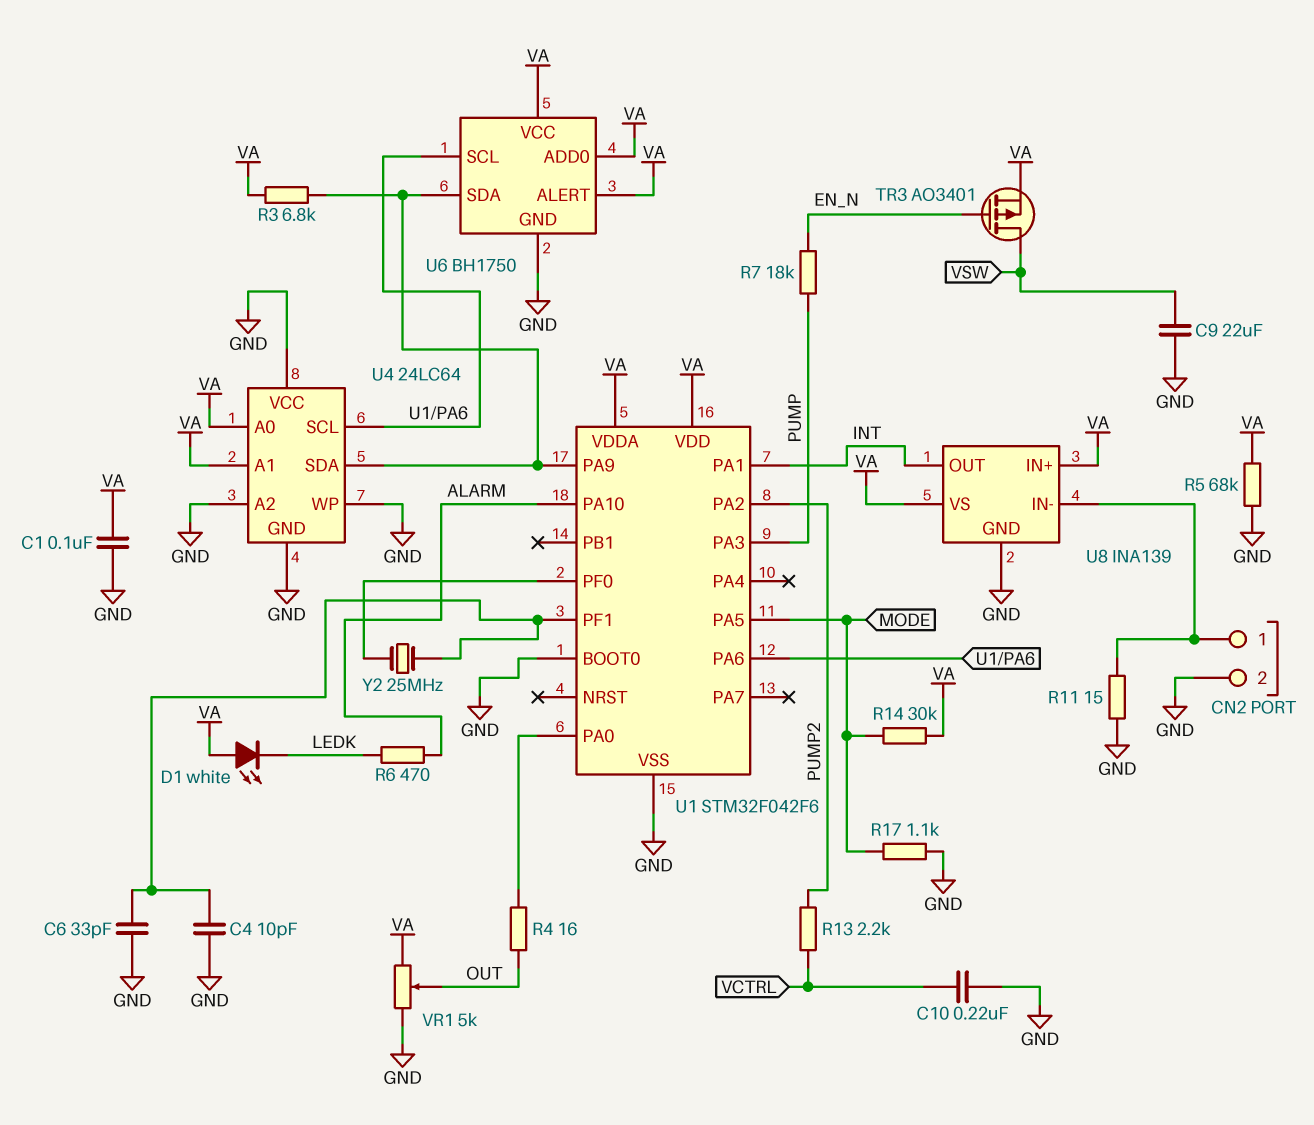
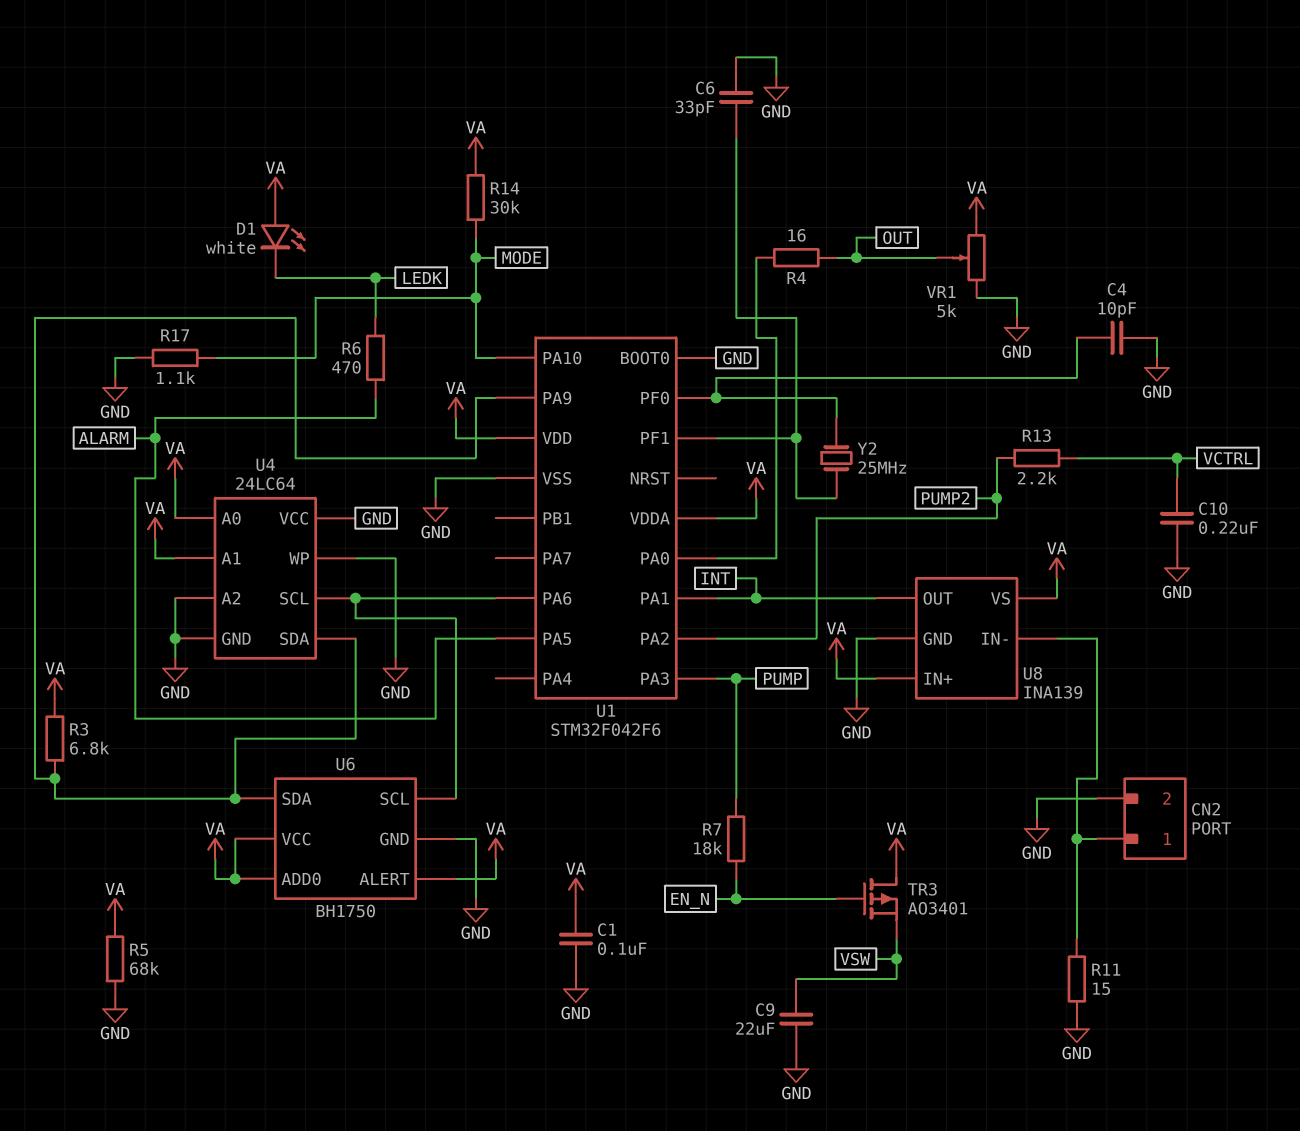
C4: 10pF (GND, U1/PF1) -> 10pF (GND, U1/PF0)
TR3: PMOS AO3401 (G EN_N, D VSW, S VA) -> PMOS AO3401 (G EN_N, D VA, S VSW)
U1 pin PA5: MODE -> ALARM
U1 pin PA10: ALARM -> MODE

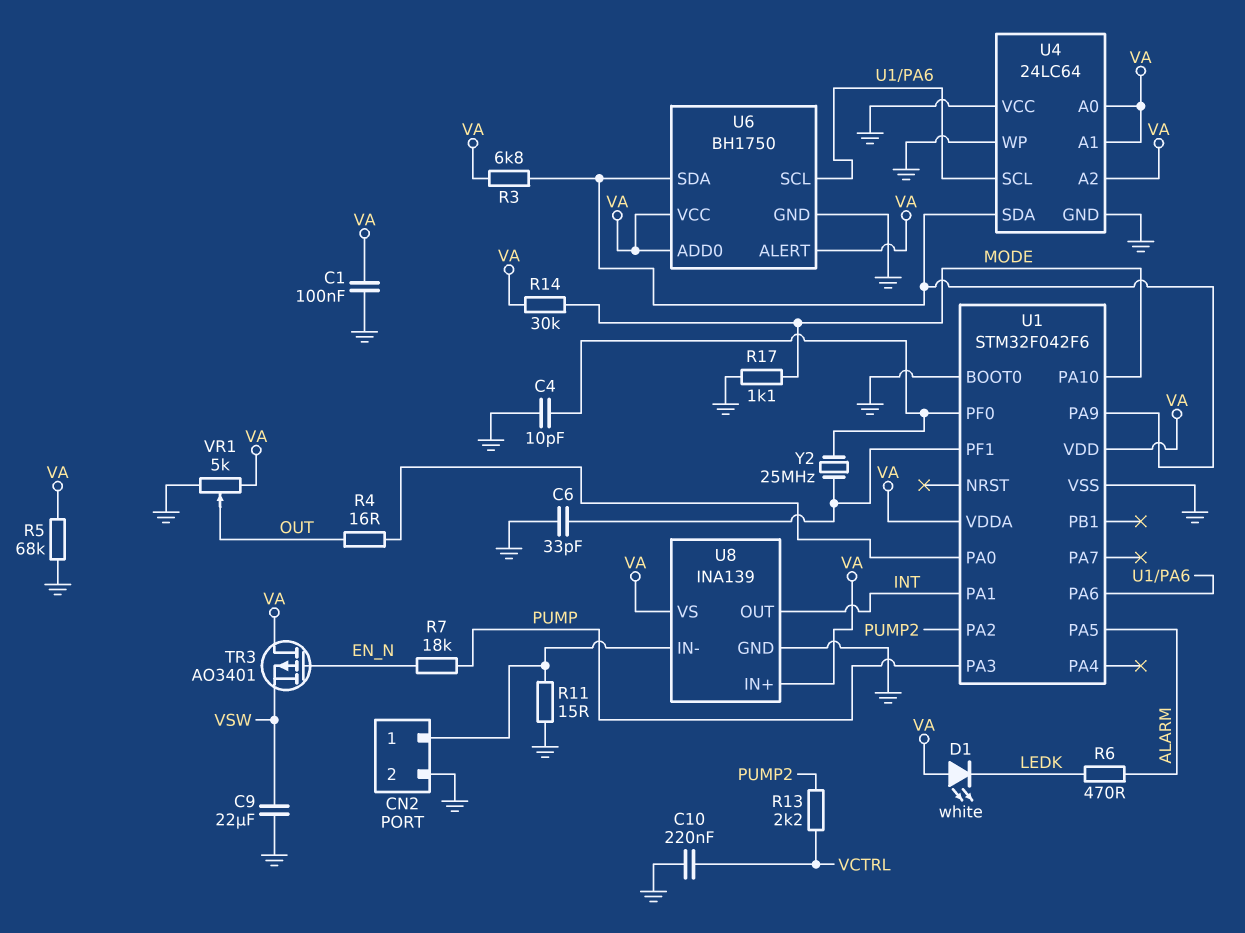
U4 pin A2: GND -> VA

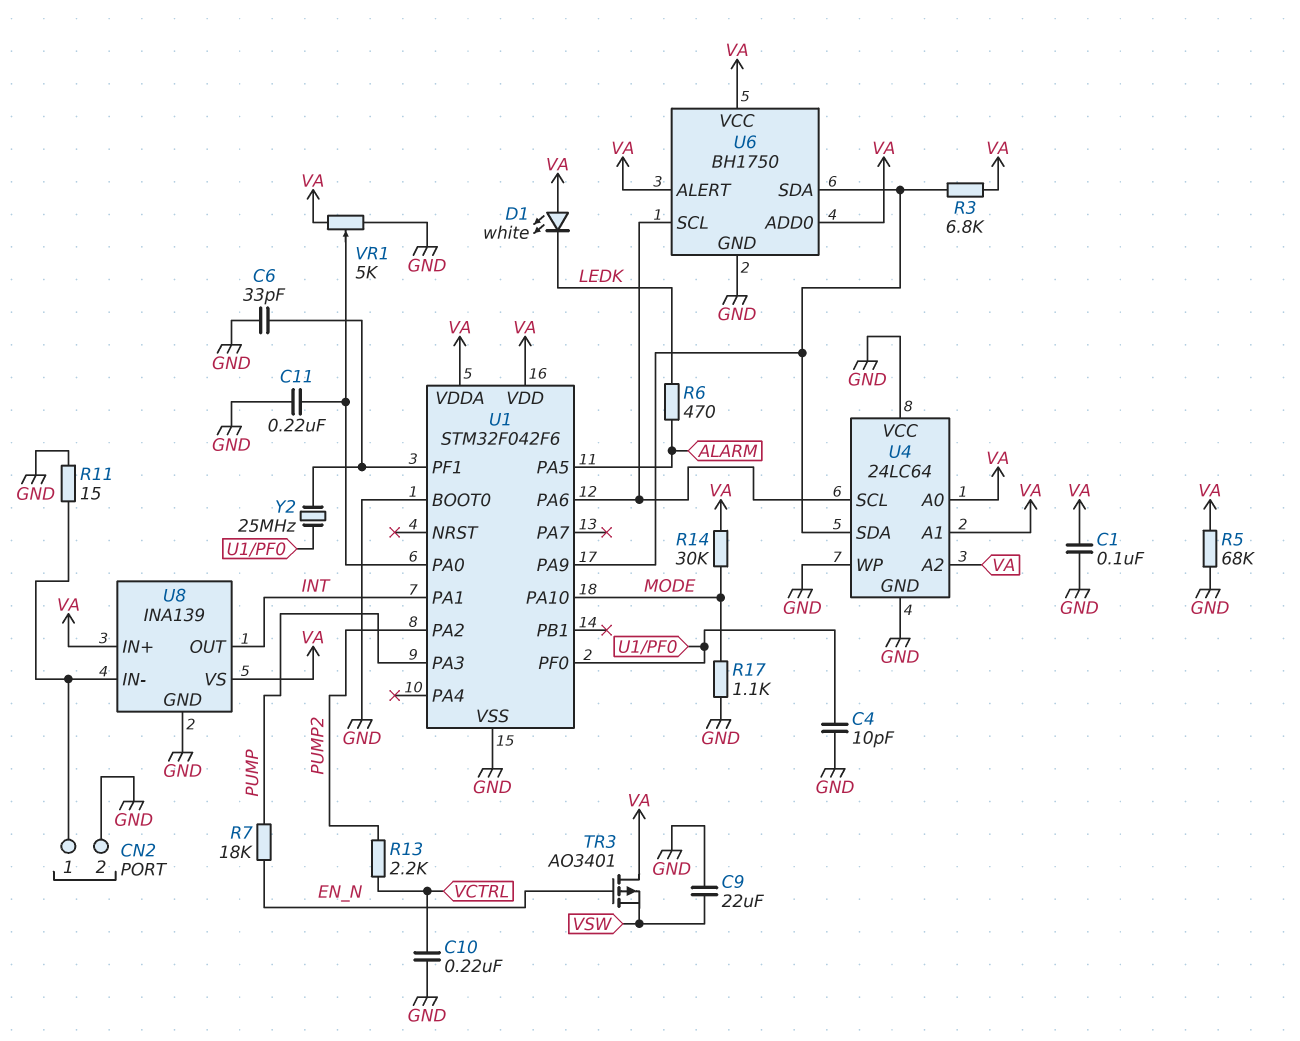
C11: none -> 220nF (GND, U1/PA0)
R4: 16 (OUT, U1/PA0) -> none
VR1: 5k (GND, VA, wiper OUT) -> 5k (GND, VA, wiper U1/PA0)

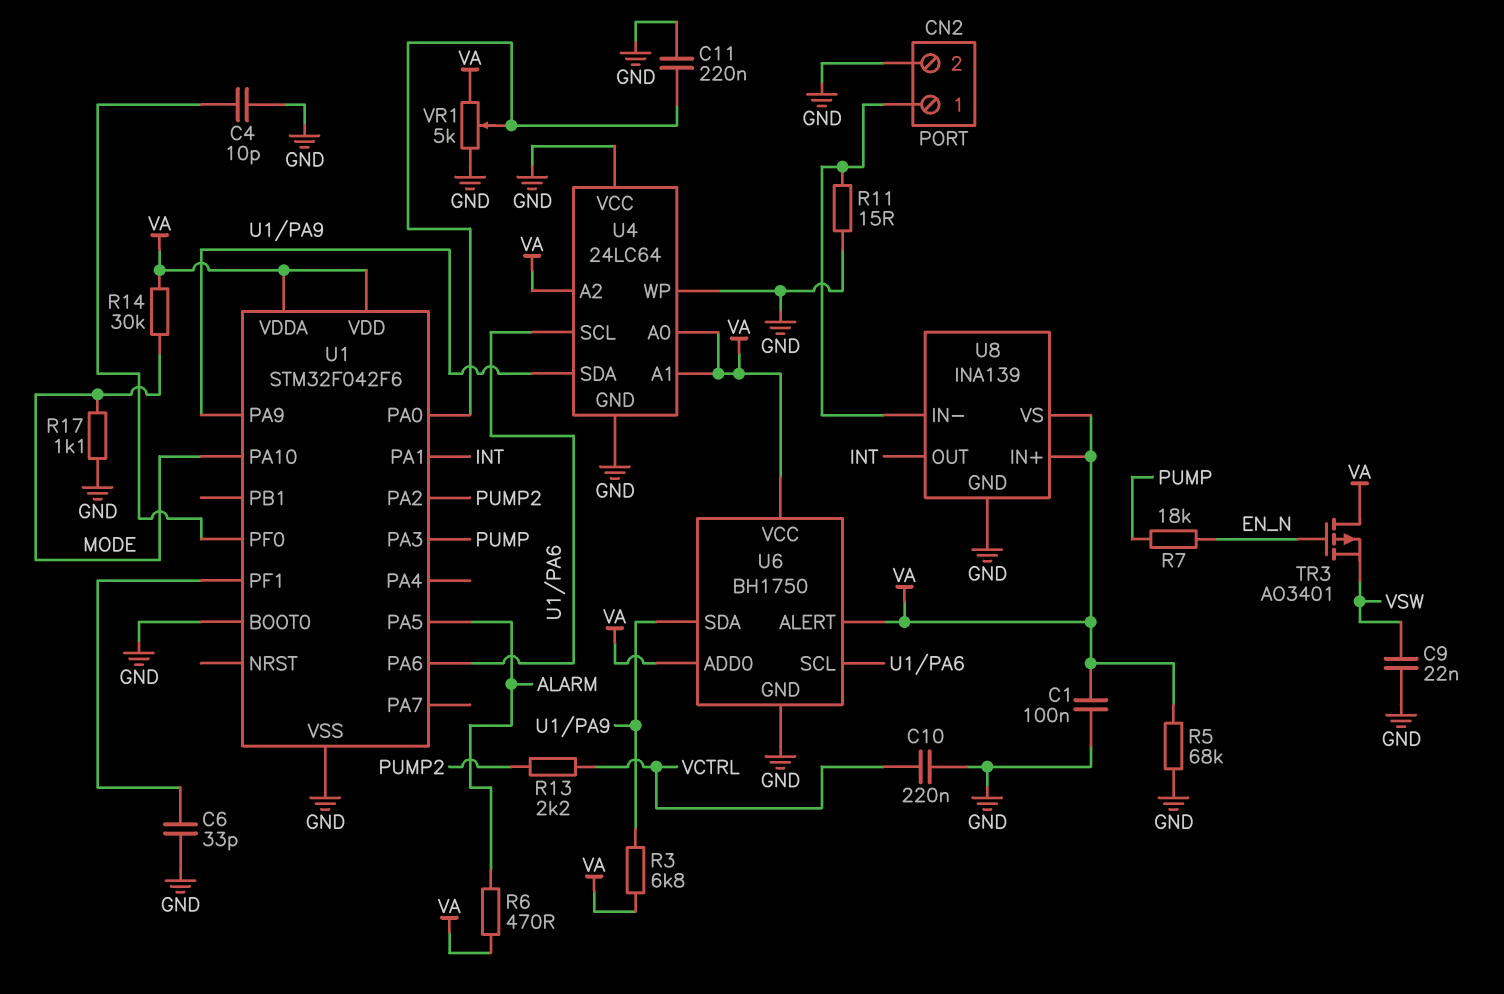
C9: 22uF (GND, VSW) -> 22nF (GND, VSW)
D1: LED white (A VA, K LEDK) -> none
R6: 470 (ALARM, LEDK) -> 470 (ALARM, VA)
Y2: 25MHz (U1/PF0, U1/PF1) -> none

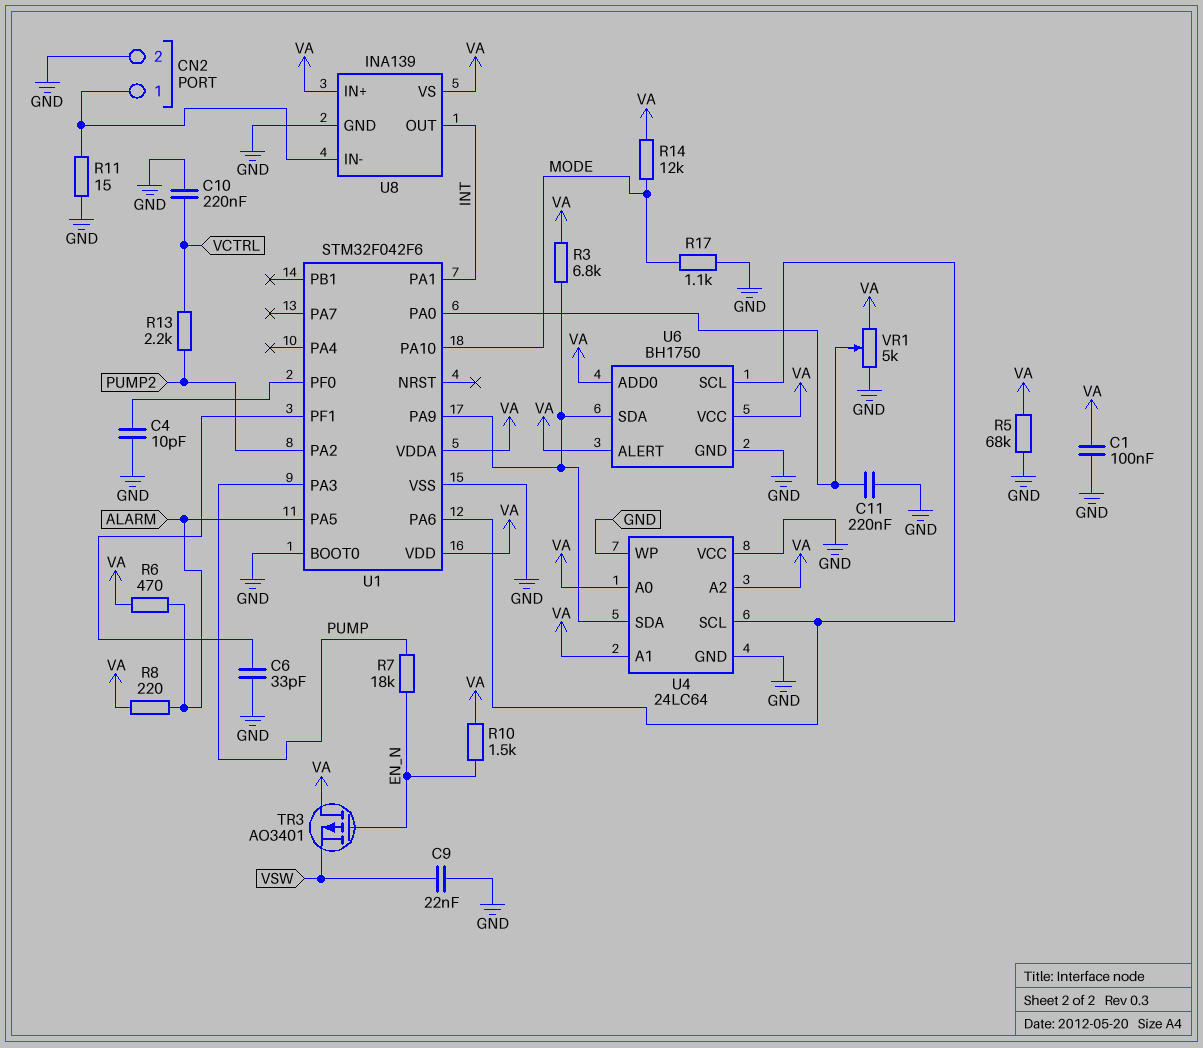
R8: none -> 220 (ALARM, VA)
R10: none -> 1.5k (EN_N, VA)
R14: 30k (MODE, VA) -> 12k (MODE, VA)

